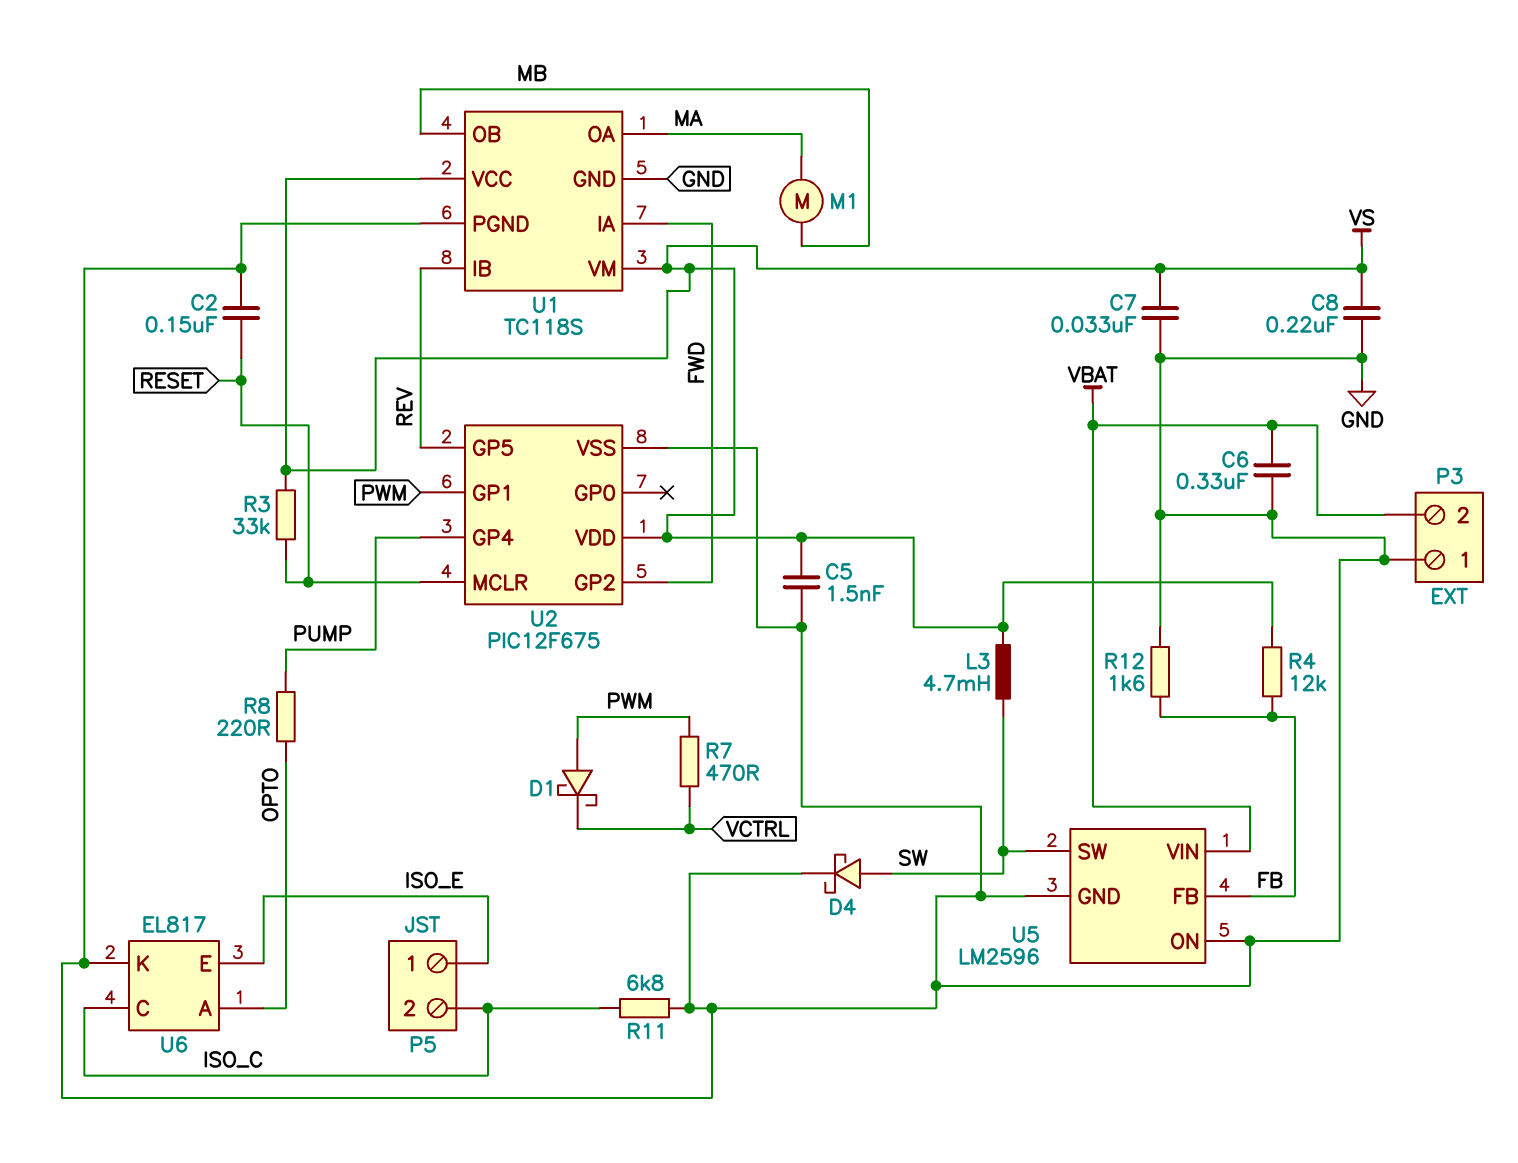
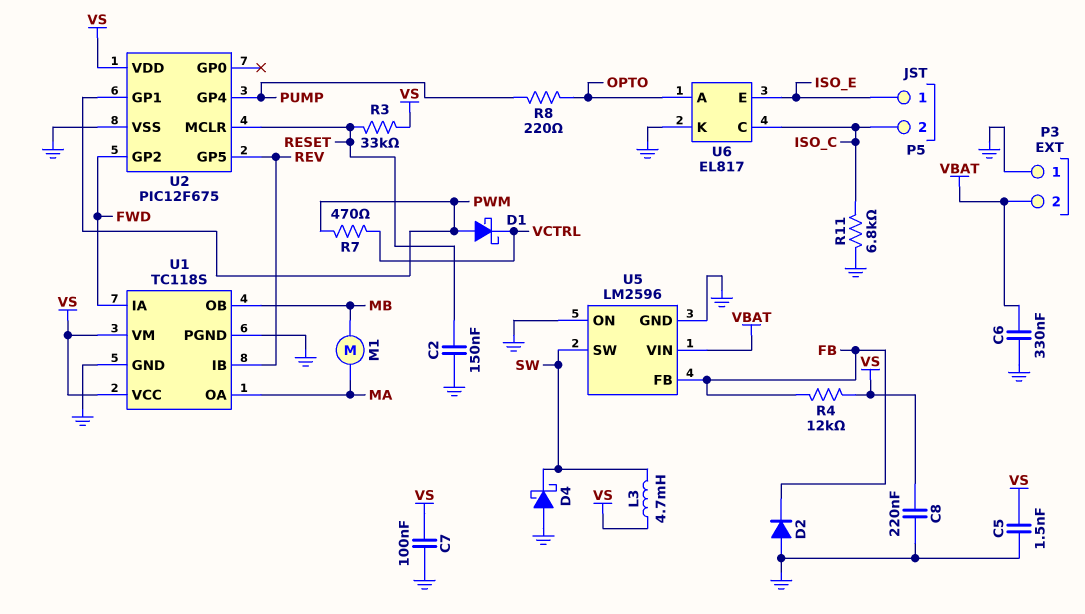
C7: 33nF (GND, VS) -> 100nF (GND, VS)
D2: none -> diode (A GND, K FB)
D4: schottky (A SW, K GND) -> schottky (A GND, K SW)
R12: 1.6k (FB, GND) -> none

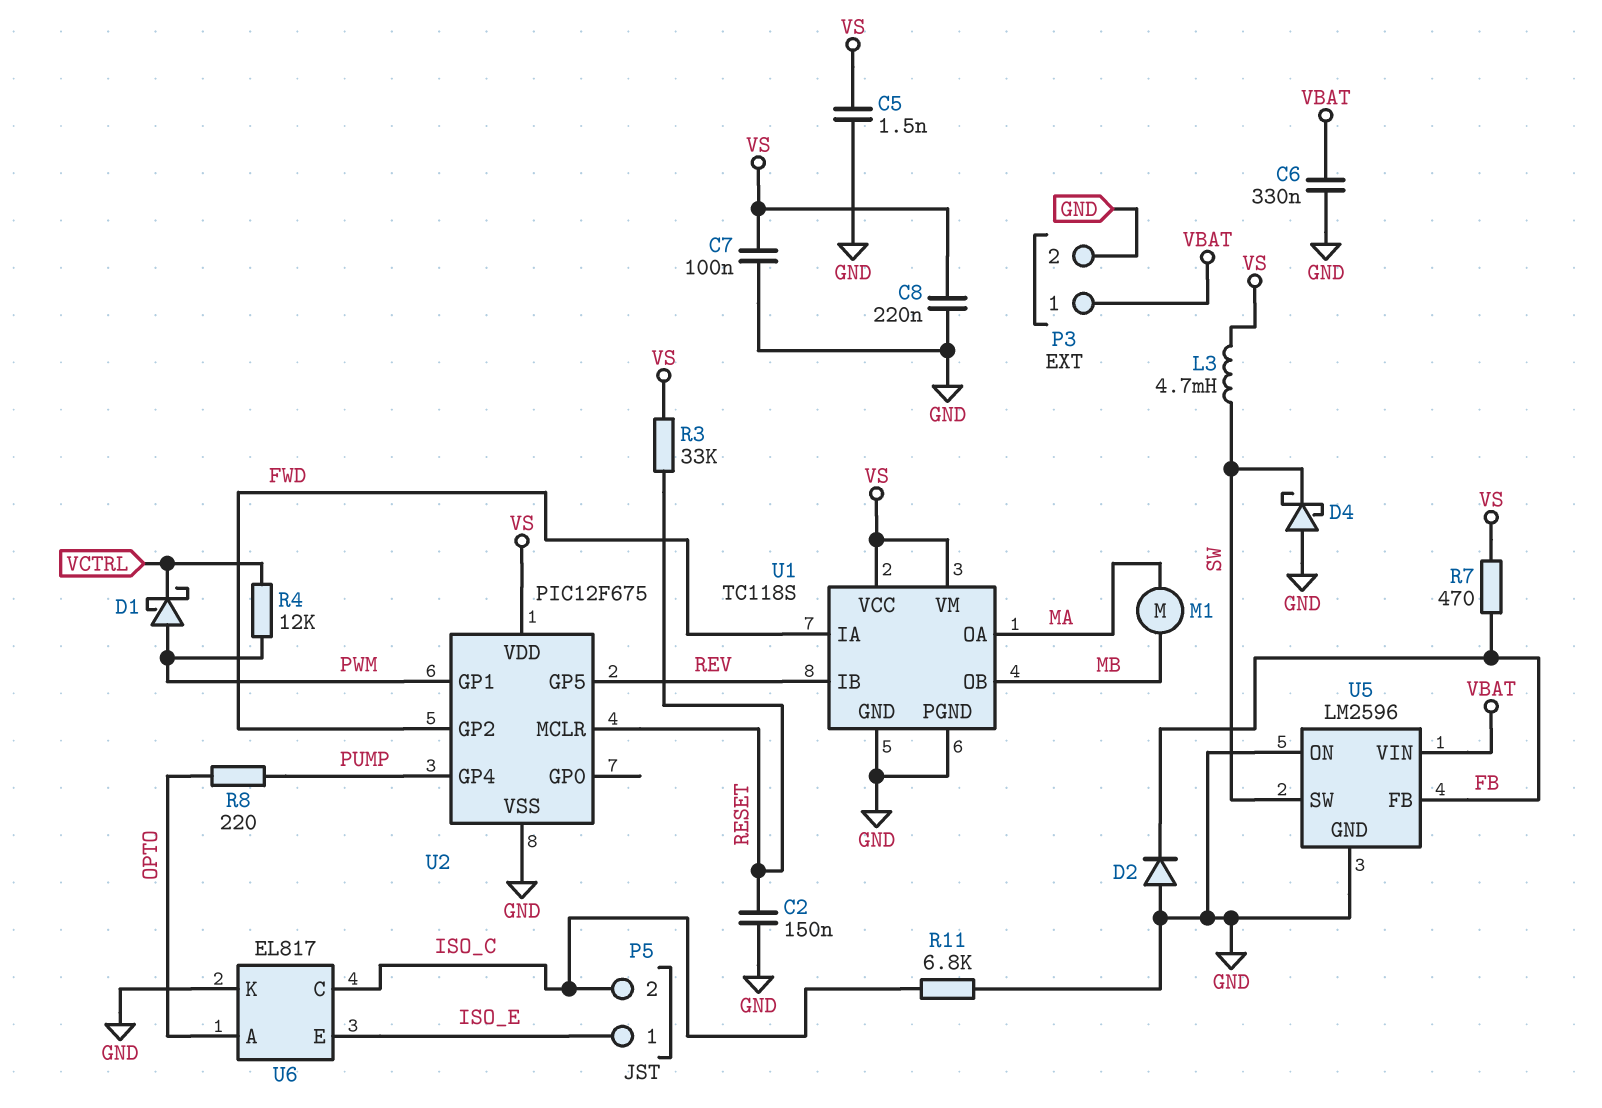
P3 pin 1: GND -> VBAT
P3 pin 2: VBAT -> GND
R4: 12k (FB, VS) -> 12k (PWM, VCTRL)
R7: 470 (PWM, VCTRL) -> 470 (FB, VS)

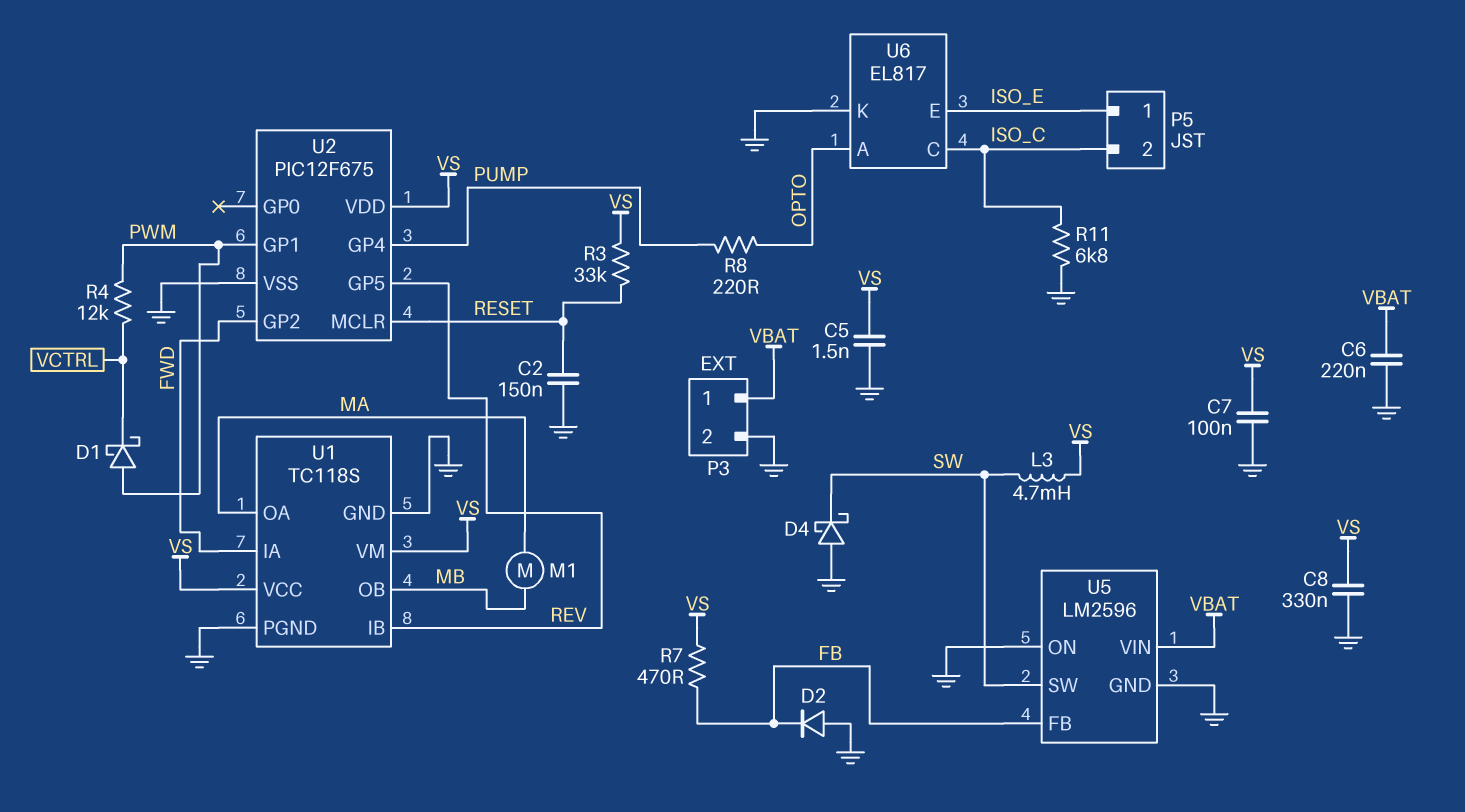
C6: 330nF (GND, VBAT) -> 220nF (GND, VBAT)
C8: 220nF (GND, VS) -> 330nF (GND, VS)

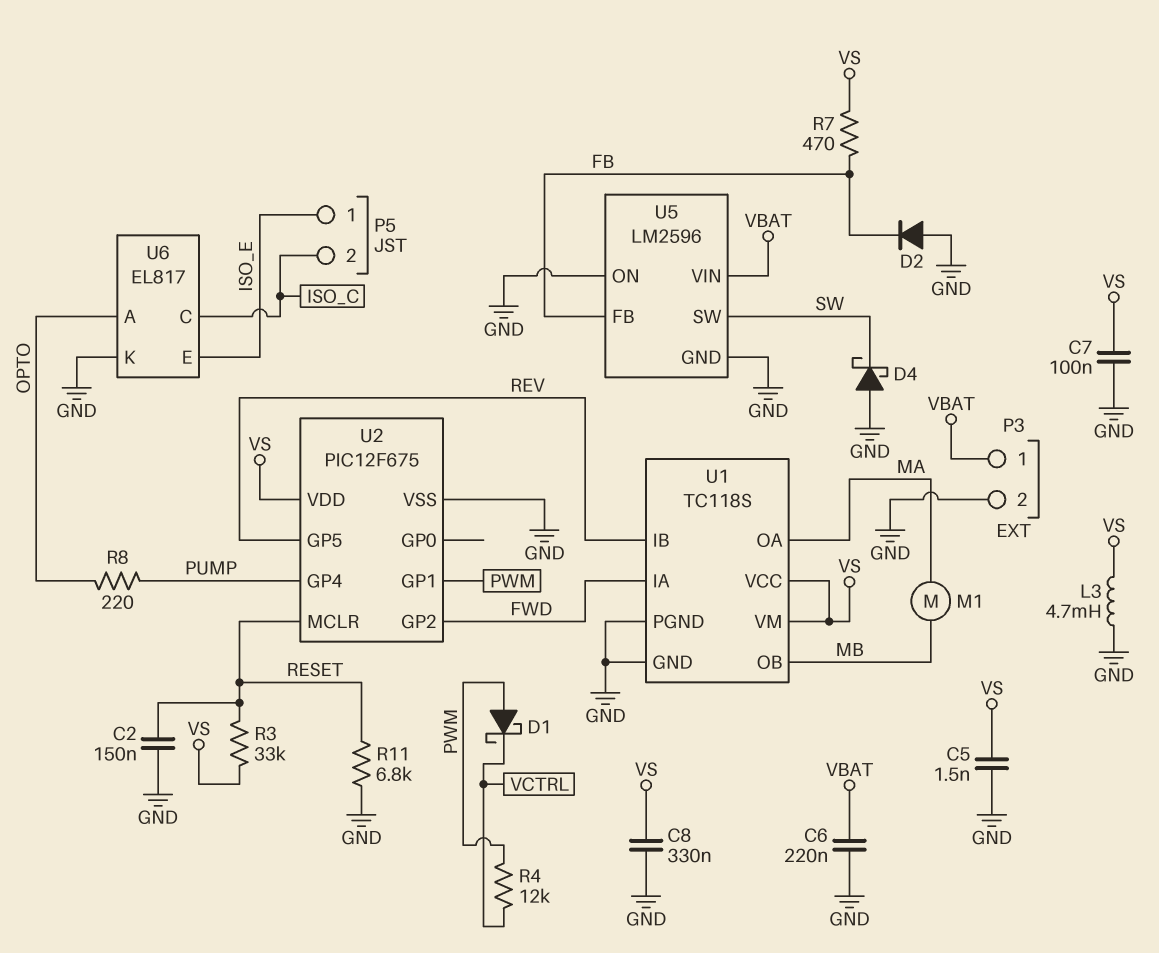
L3: 4.7mH (SW, VS) -> 4.7mH (GND, VS)
R11: 6.8k (GND, ISO_C) -> 6.8k (GND, RESET)

